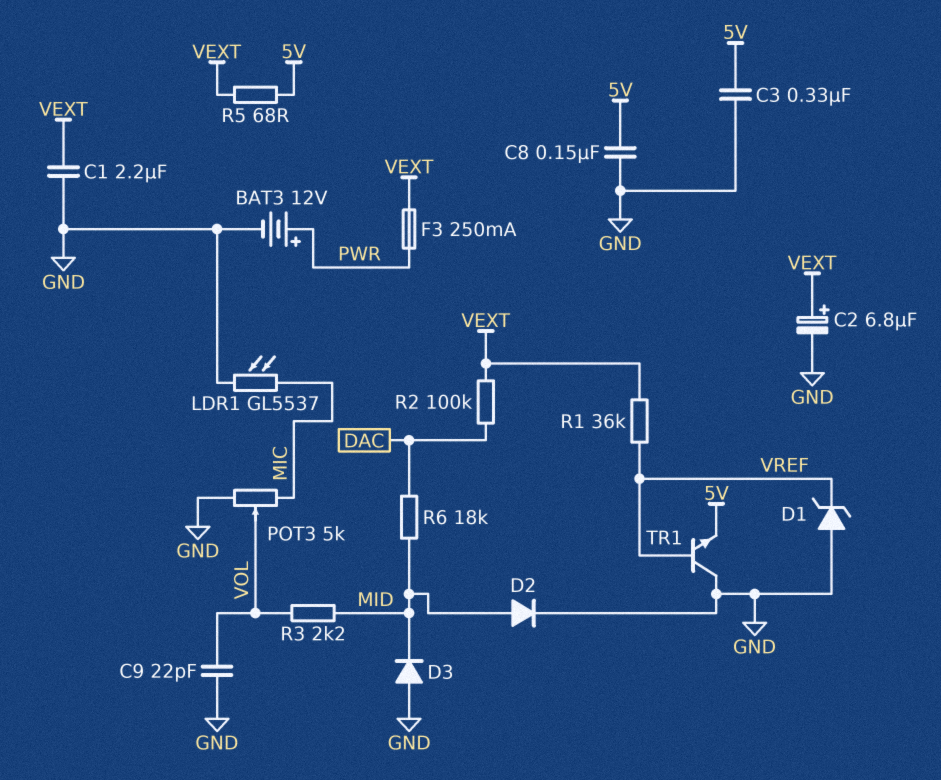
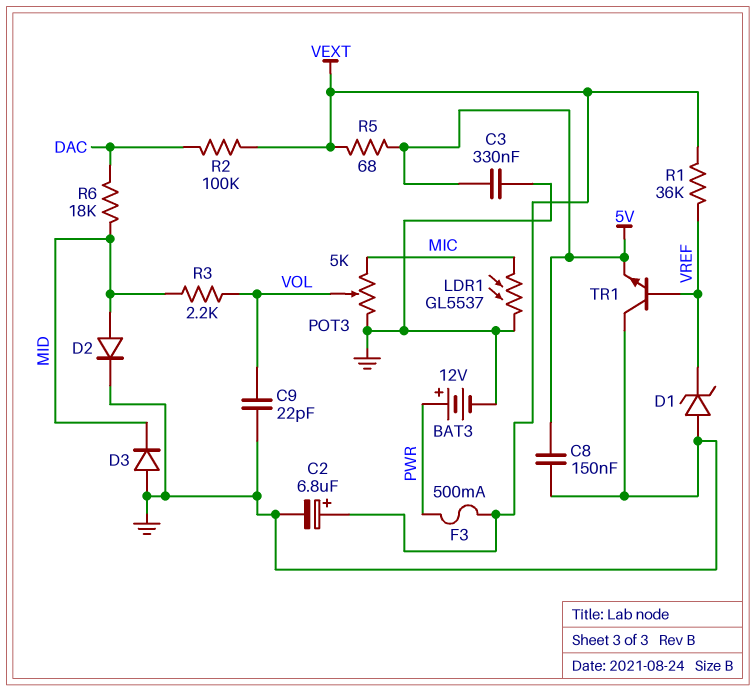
C1: 2.2uF (GND, VEXT) -> none
F3: 250mA (PWR, VEXT) -> 500mA (PWR, VEXT)

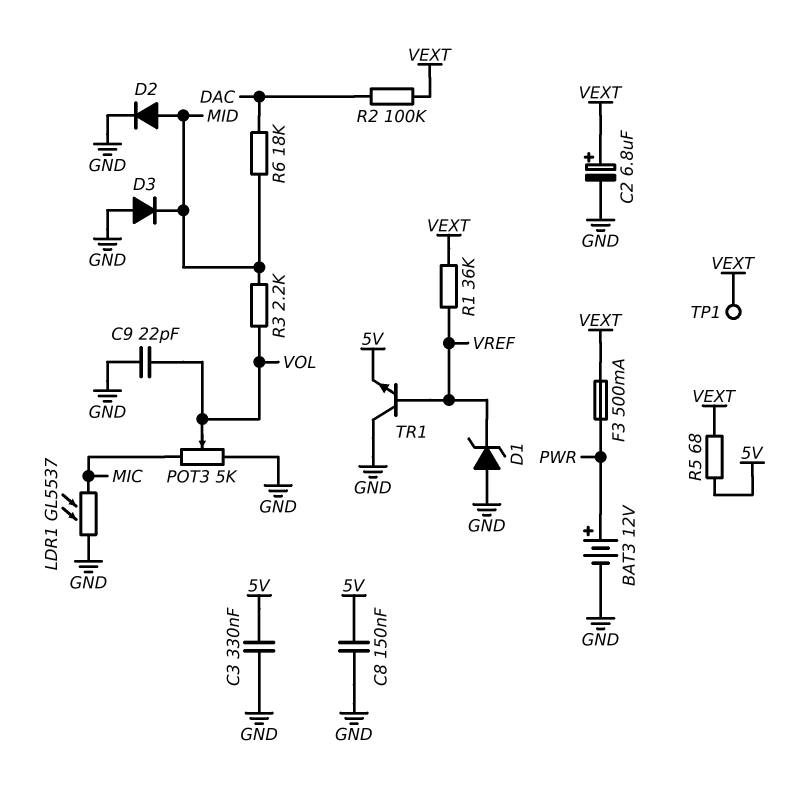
TP1: none -> test point (VEXT)

